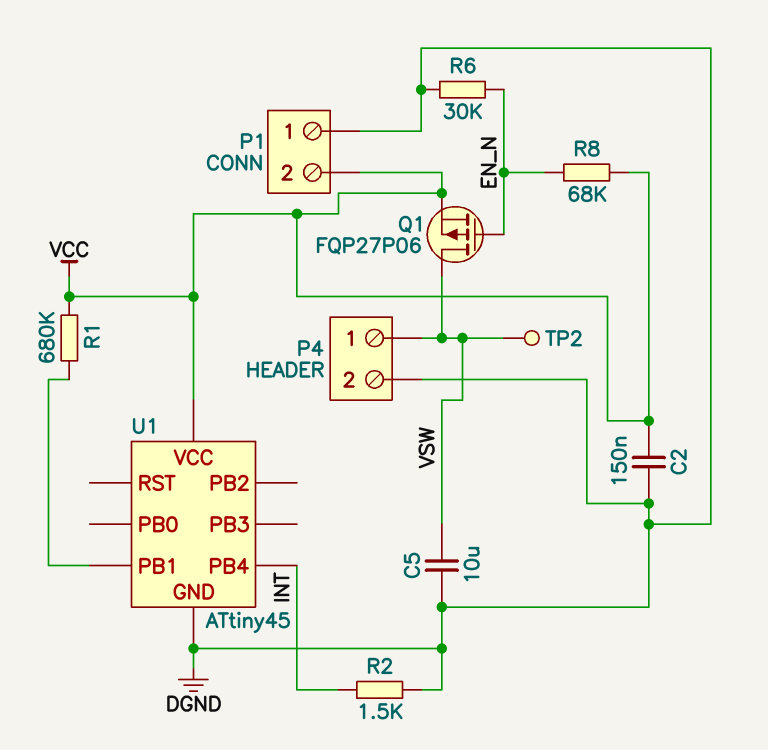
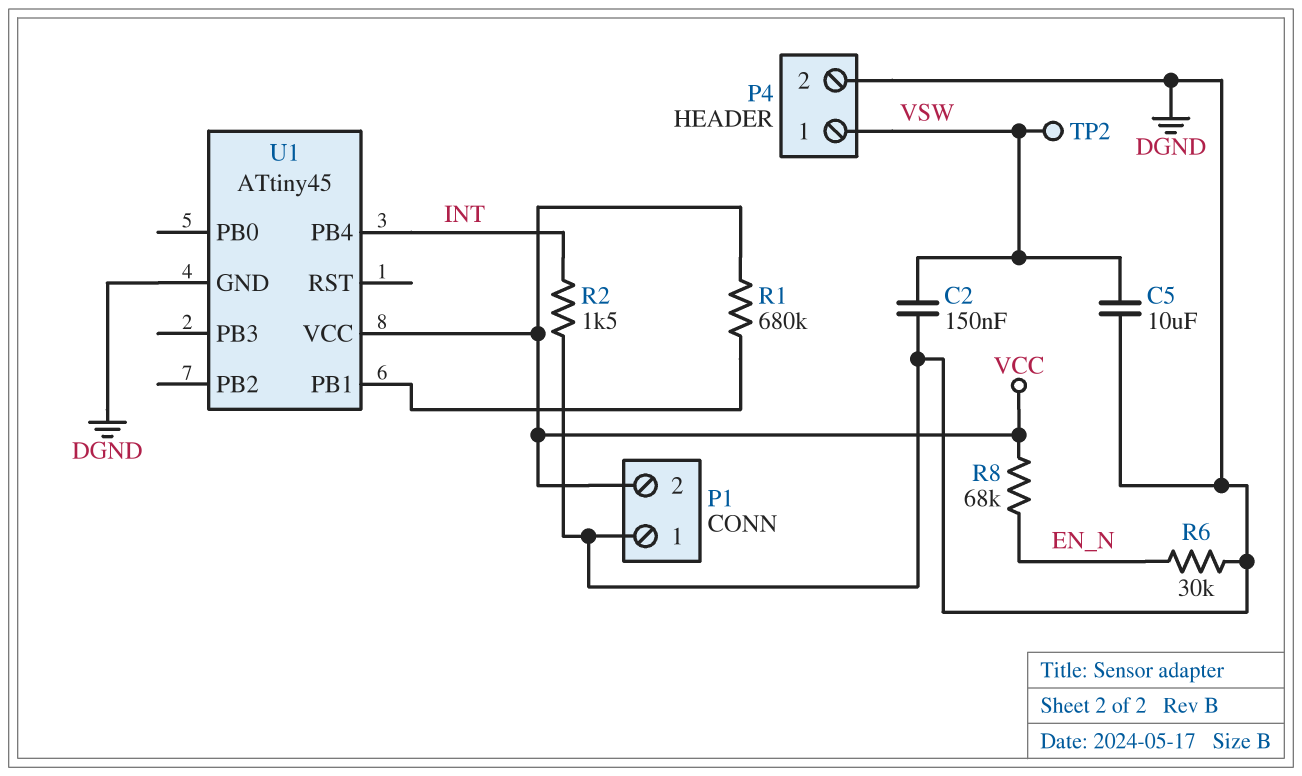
C2: 150nF (DGND, VCC) -> 150nF (DGND, VSW)
Q1: PMOS FQP27P06 (G EN_N, D VSW, S VCC) -> none

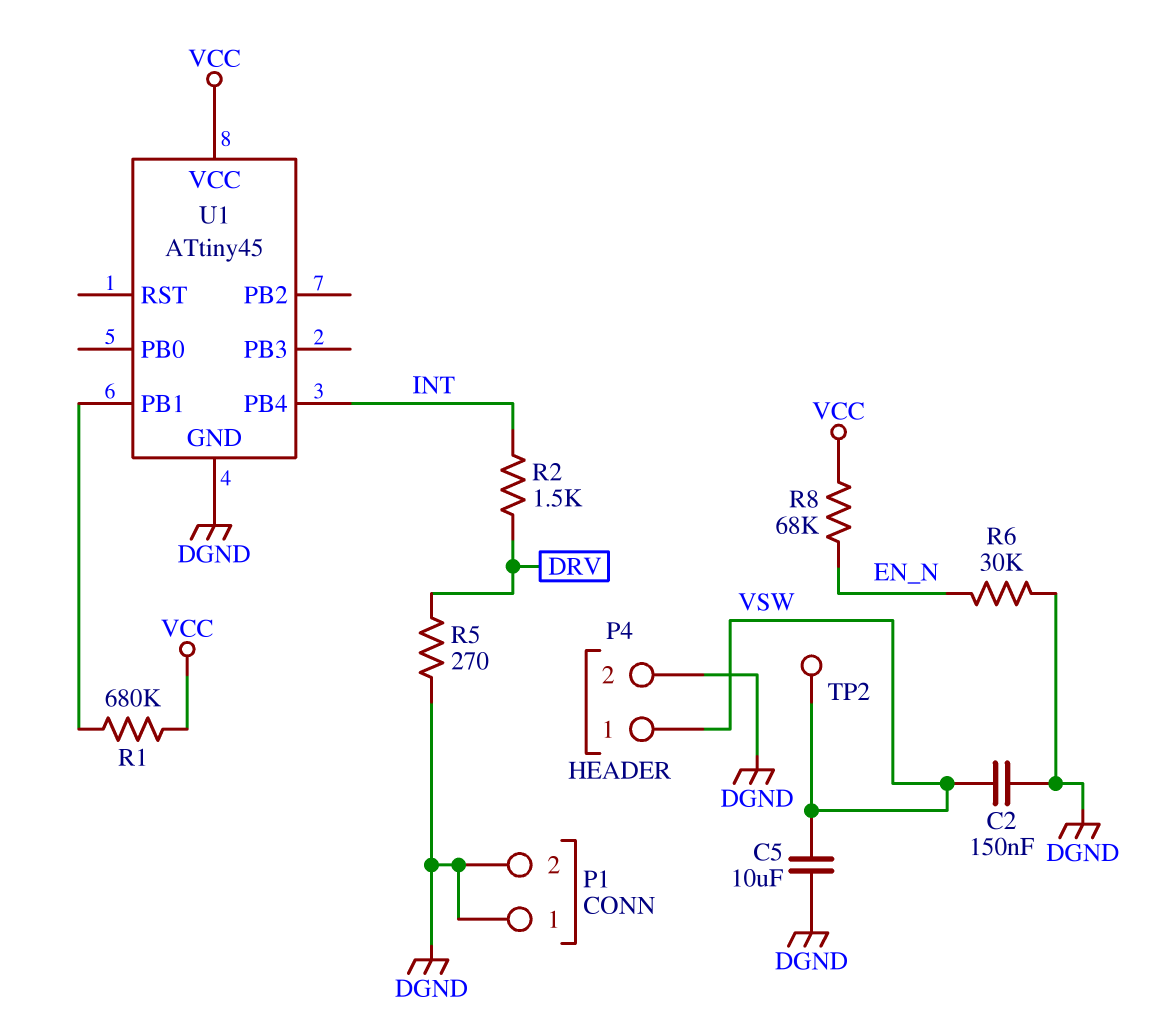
P1 pin 2: VCC -> DGND
R2: 1.5k (DGND, INT) -> 1.5k (DRV, INT)
R5: none -> 270 (DGND, DRV)

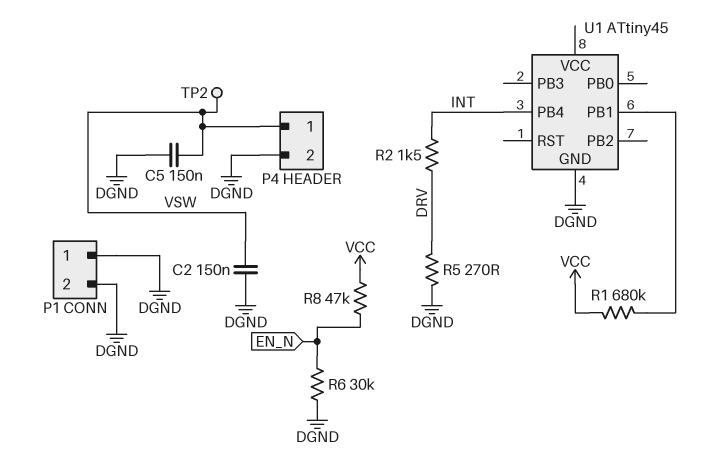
C5: 10uF (DGND, VSW) -> 150nF (DGND, VSW)
R8: 68k (EN_N, VCC) -> 47k (EN_N, VCC)
U1 pin VCC: VCC -> none

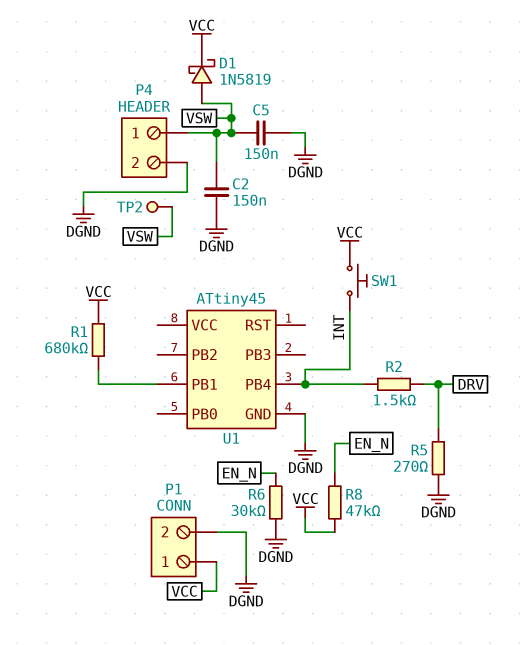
D1: none -> schottky 1N5819 (A VSW, K VCC)
P1 pin 1: DGND -> VCC
SW1: none -> button (INT, VCC)

